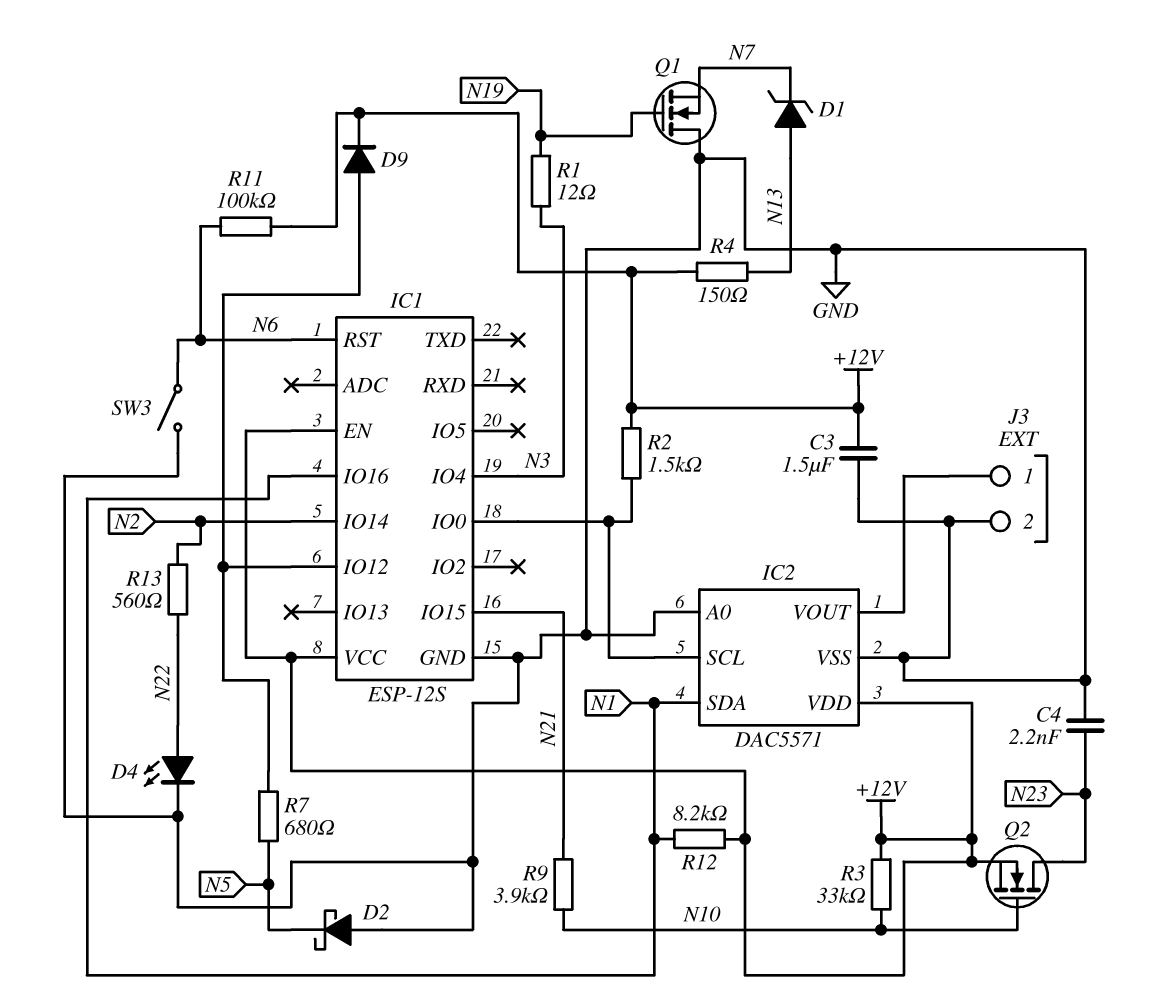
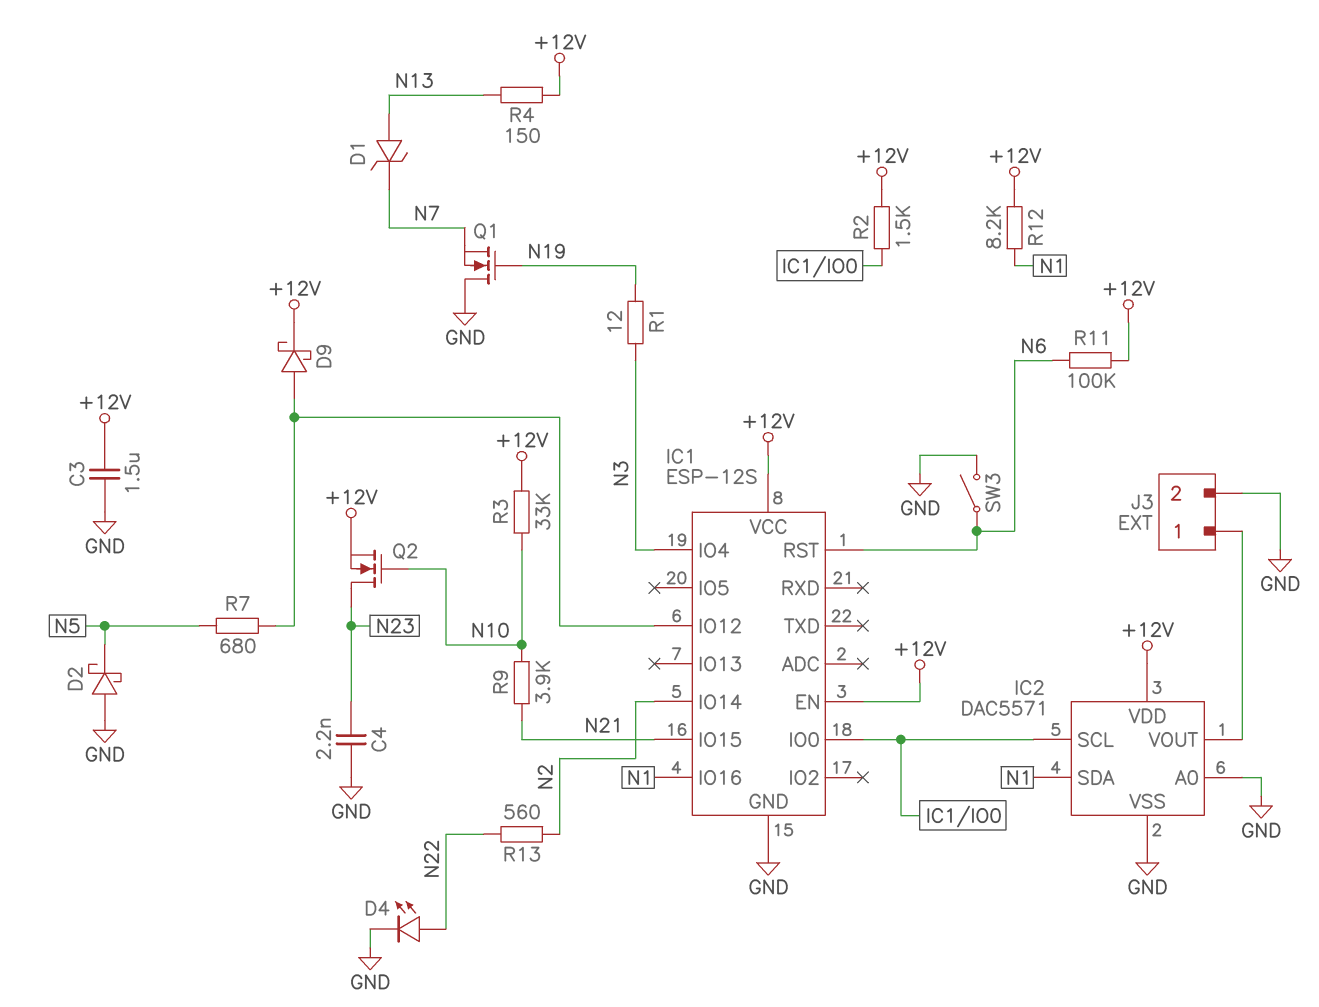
D9: diode (A IC1/IO12, K +12V) -> schottky (A IC1/IO12, K +12V)

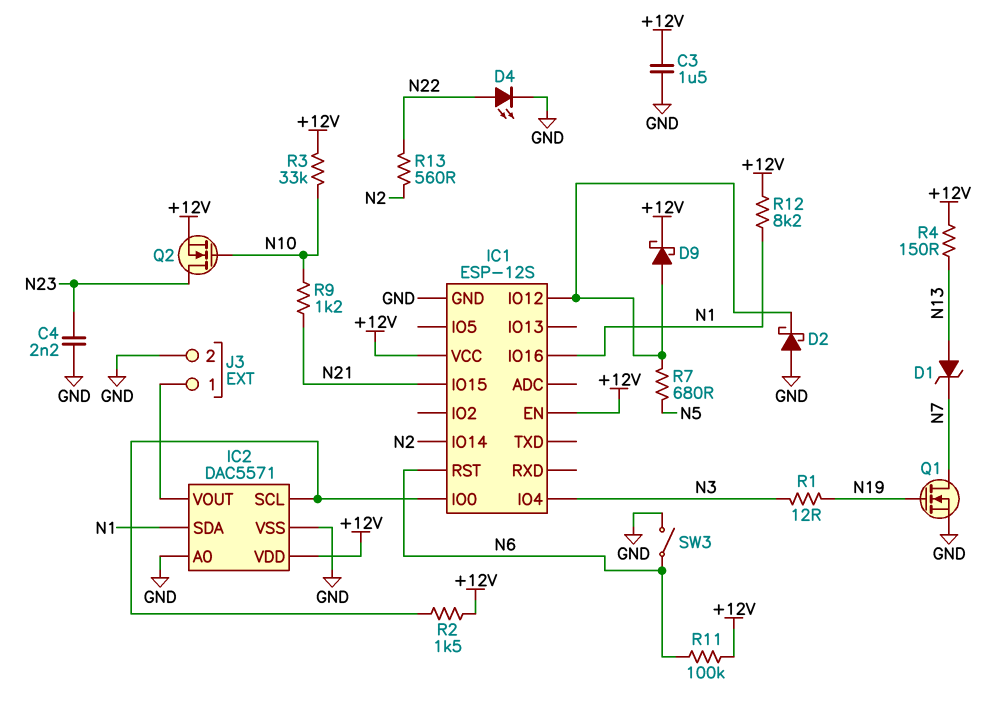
D2: schottky (A GND, K N5) -> schottky (A GND, K IC1/IO12)
Q1: NMOS (G N19, D GND, S N7) -> NMOS (G N19, D N7, S GND)
R9: 3.9k (N10, N21) -> 1.2k (N10, N21)

